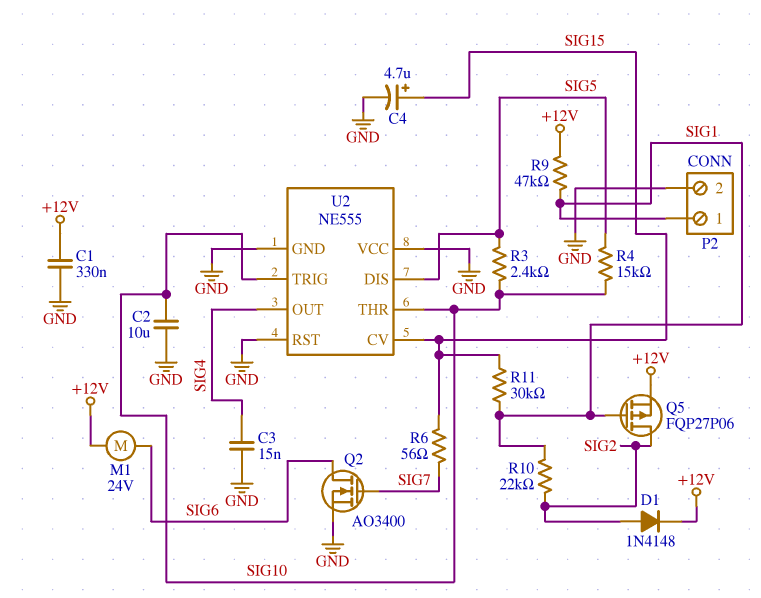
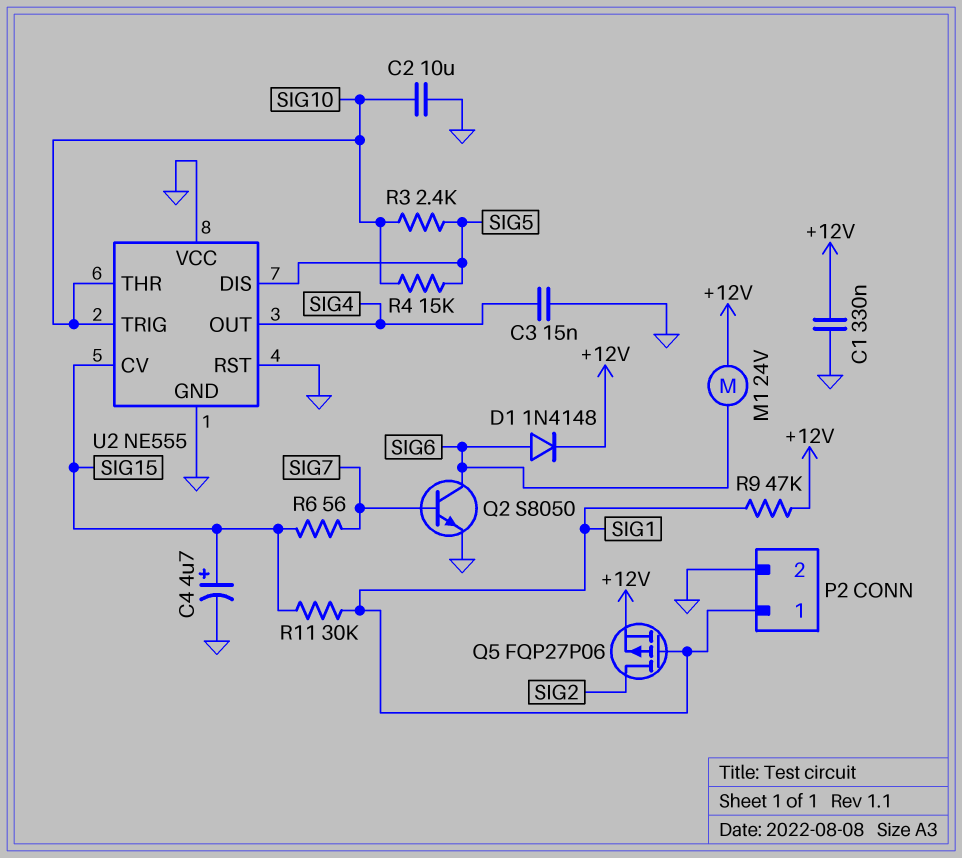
D1: diode 1N4148 (A SIG2, K +12V) -> diode 1N4148 (A SIG6, K +12V)
Q2: NMOS AO3400 (G SIG7, D SIG6, S GND) -> NPN S8050 (B SIG7, C SIG6, E GND)
R10: 22k (SIG1, SIG2) -> none

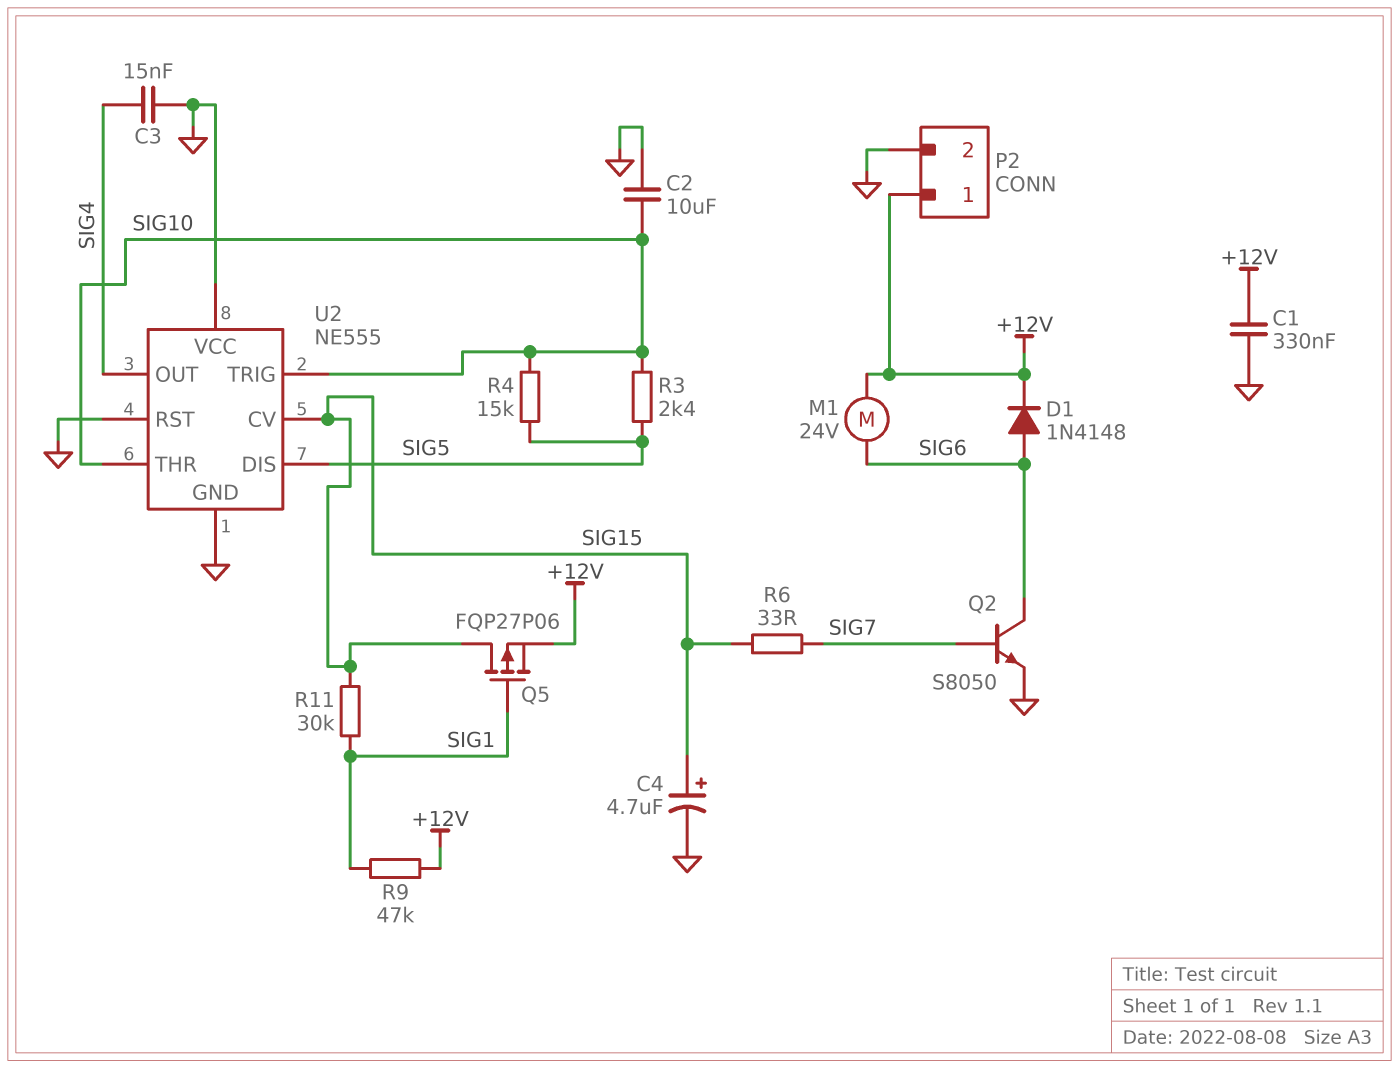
P2 pin 1: SIG1 -> +12V
Q5: PMOS FQP27P06 (G SIG1, D SIG2, S +12V) -> PMOS FQP27P06 (G SIG1, D SIG15, S +12V)
R6: 56 (SIG7, SIG15) -> 33 (SIG7, SIG15)

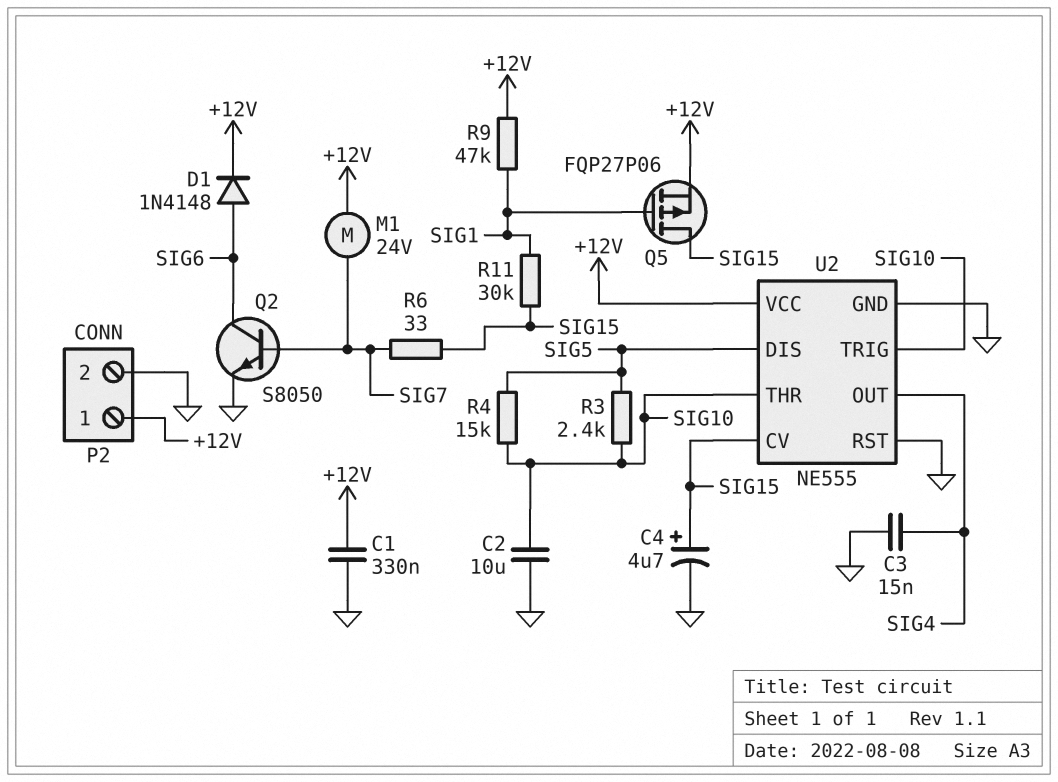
M1: motor 24V (+12V, SIG6) -> motor 24V (+12V, SIG7)
U2 pin VCC: GND -> +12V

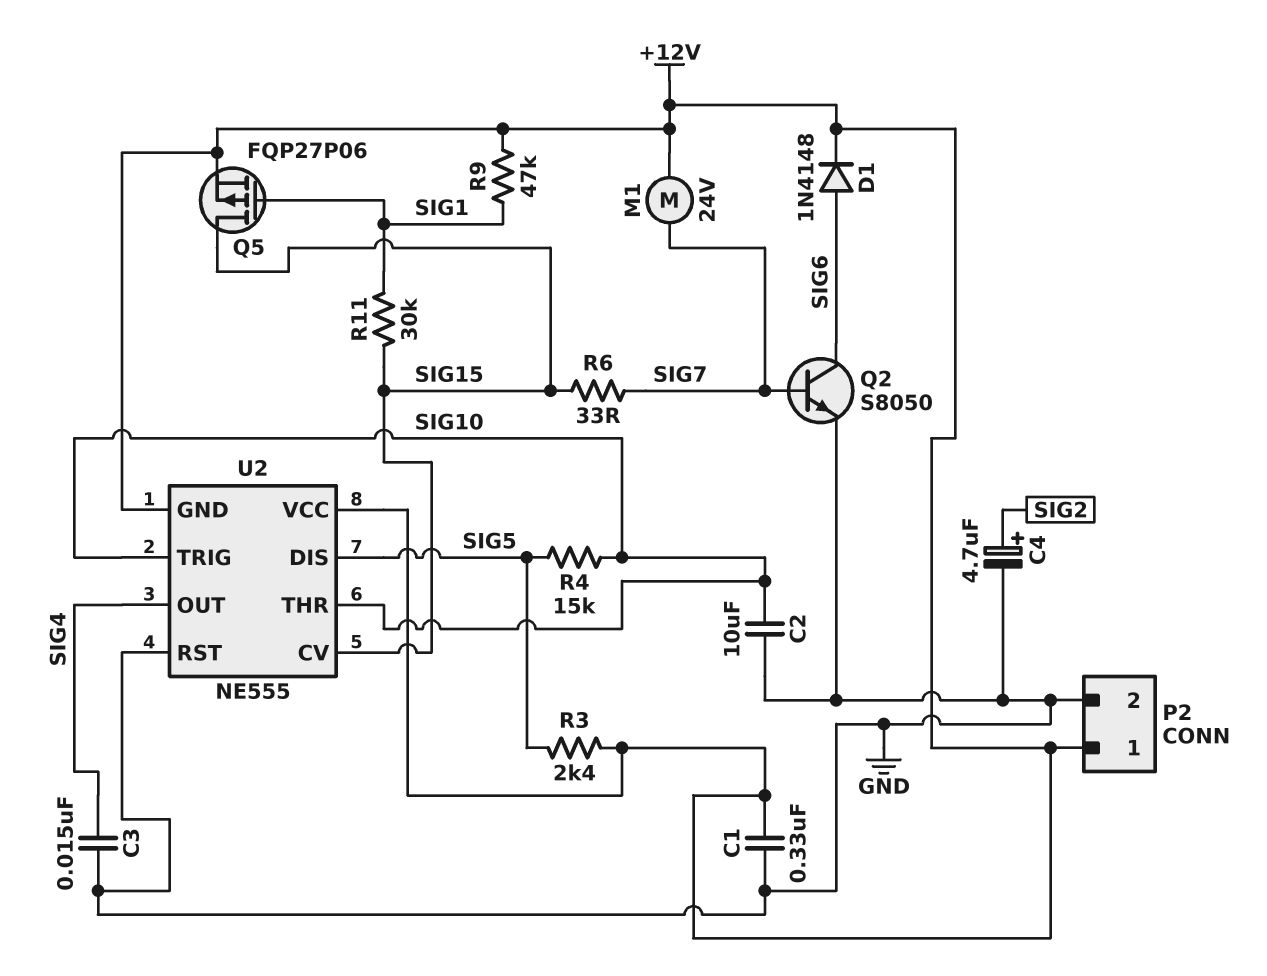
C4: 4.7uF (plus SIG15, minus GND) -> 4.7uF (plus SIG2, minus GND)
R3: 2.4k (SIG5, SIG10) -> 2.4k (+12V, SIG5)
U2 pin GND: GND -> +12V

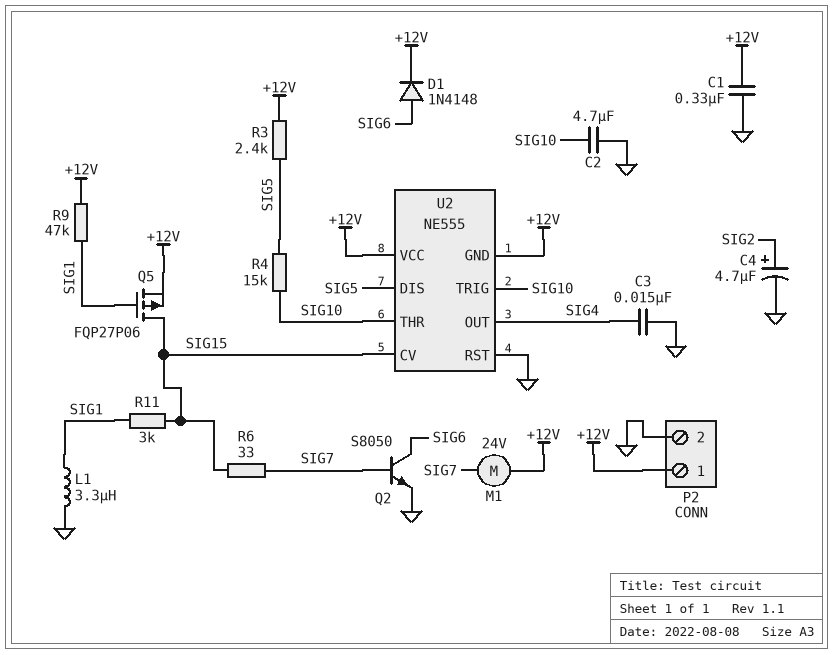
C2: 10uF (GND, SIG10) -> 4.7uF (GND, SIG10)
L1: none -> 3.3uH (GND, SIG1)
R11: 30k (SIG1, SIG15) -> 3k (SIG1, SIG15)

